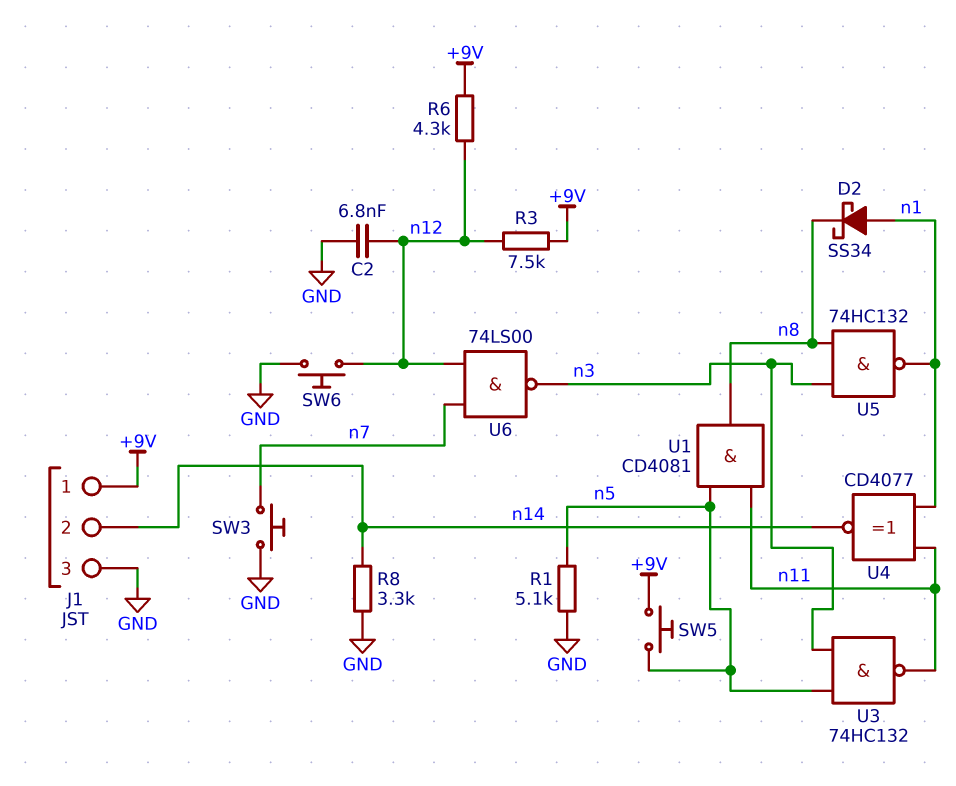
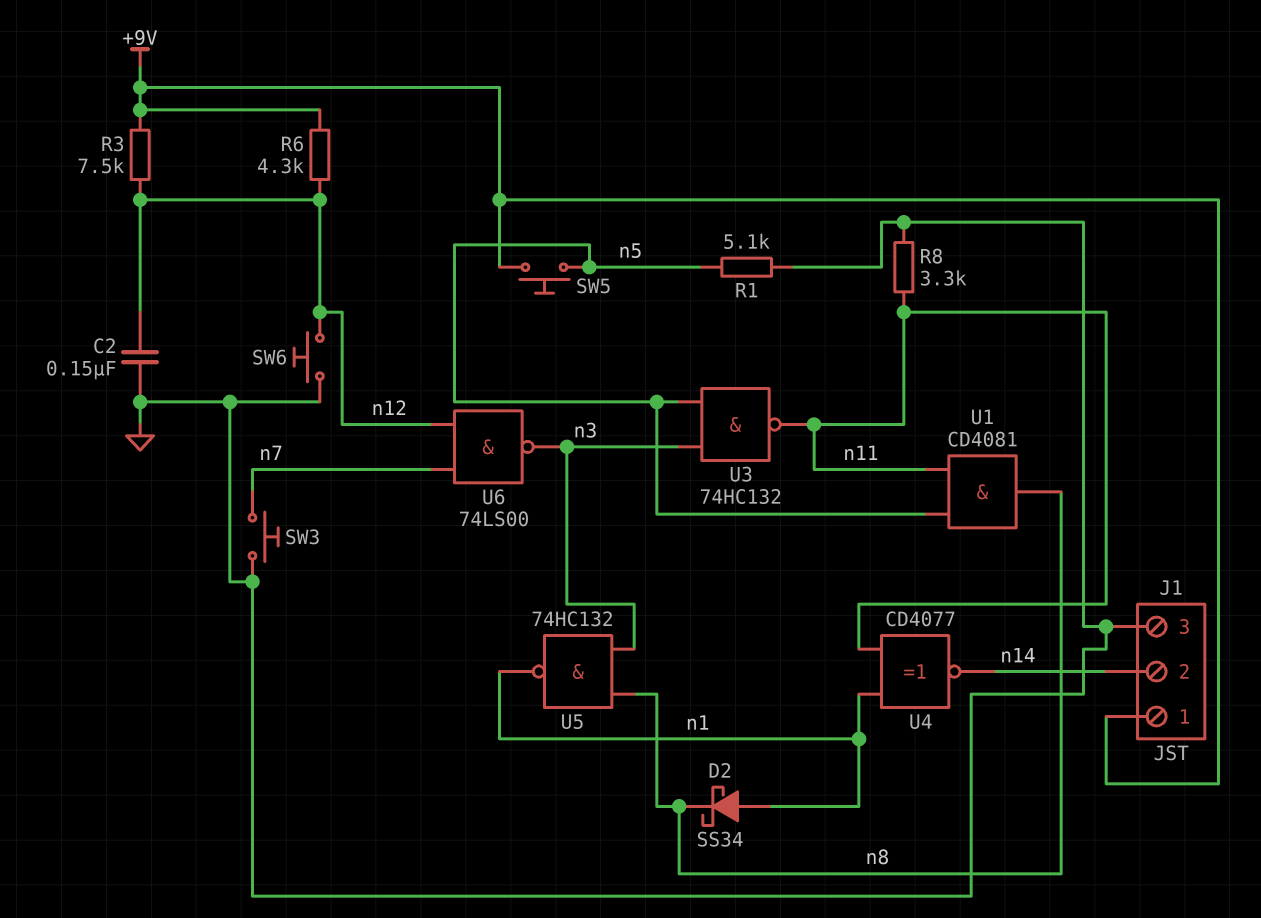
C2: 6.8nF (GND, n12) -> 150nF (GND, n12)
R8: 3.3k (GND, n14) -> 3.3k (GND, n11)

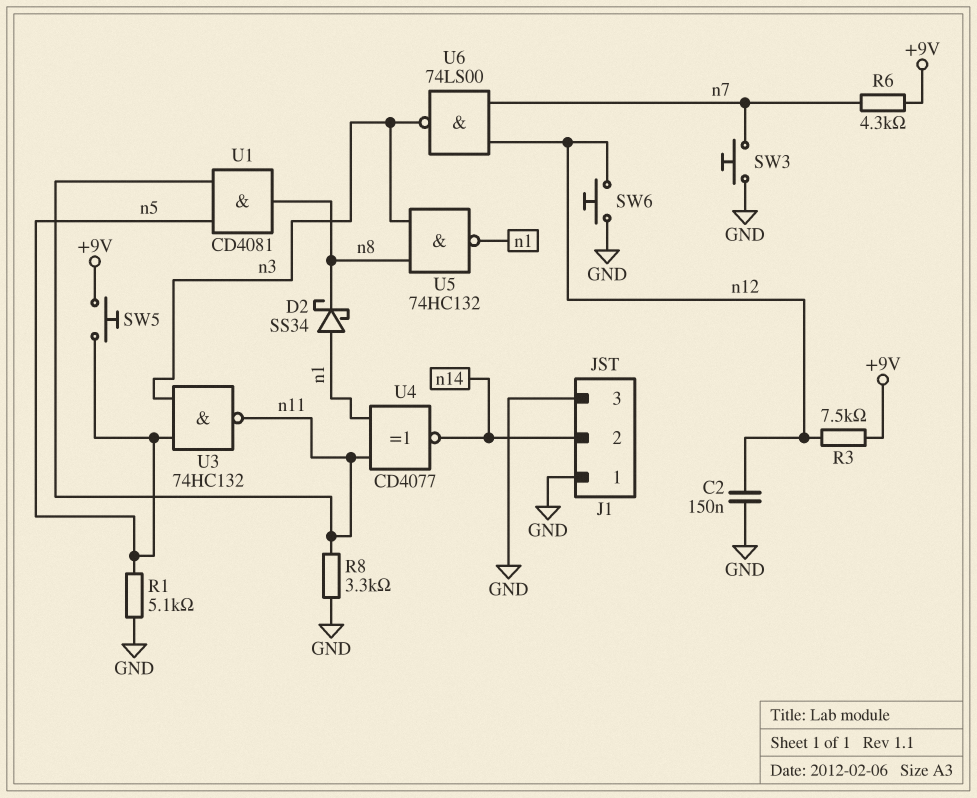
J1 pin 1: +9V -> GND
R6: 4.3k (+9V, n12) -> 4.3k (+9V, n7)

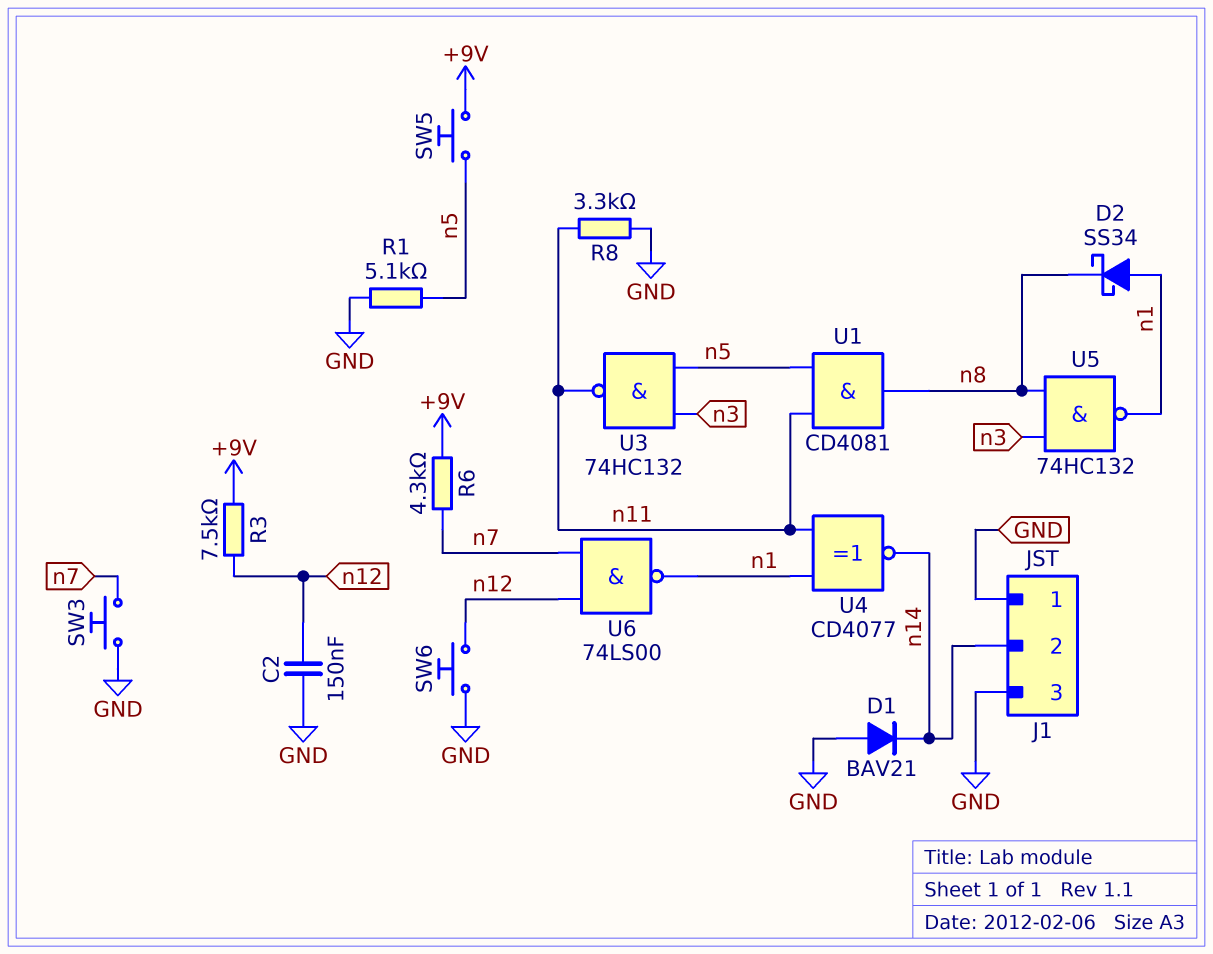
D1: none -> diode BAV21 (A GND, K n14)
U6: NAND 74LS00 (in n7, in n12, out n3) -> NAND 74LS00 (in n7, in n12, out n1)

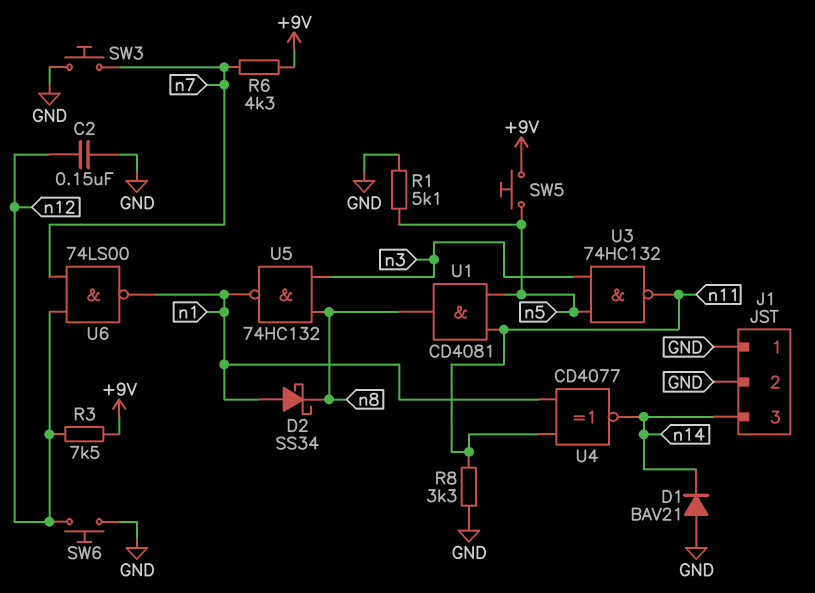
J1 pin 2: n14 -> GND
J1 pin 3: GND -> n14

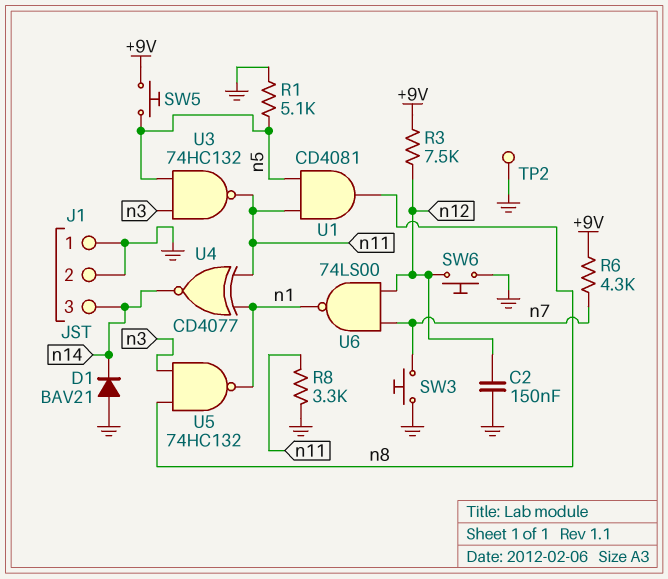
D2: schottky SS34 (A n1, K n8) -> none
TP2: none -> test point (GND)

